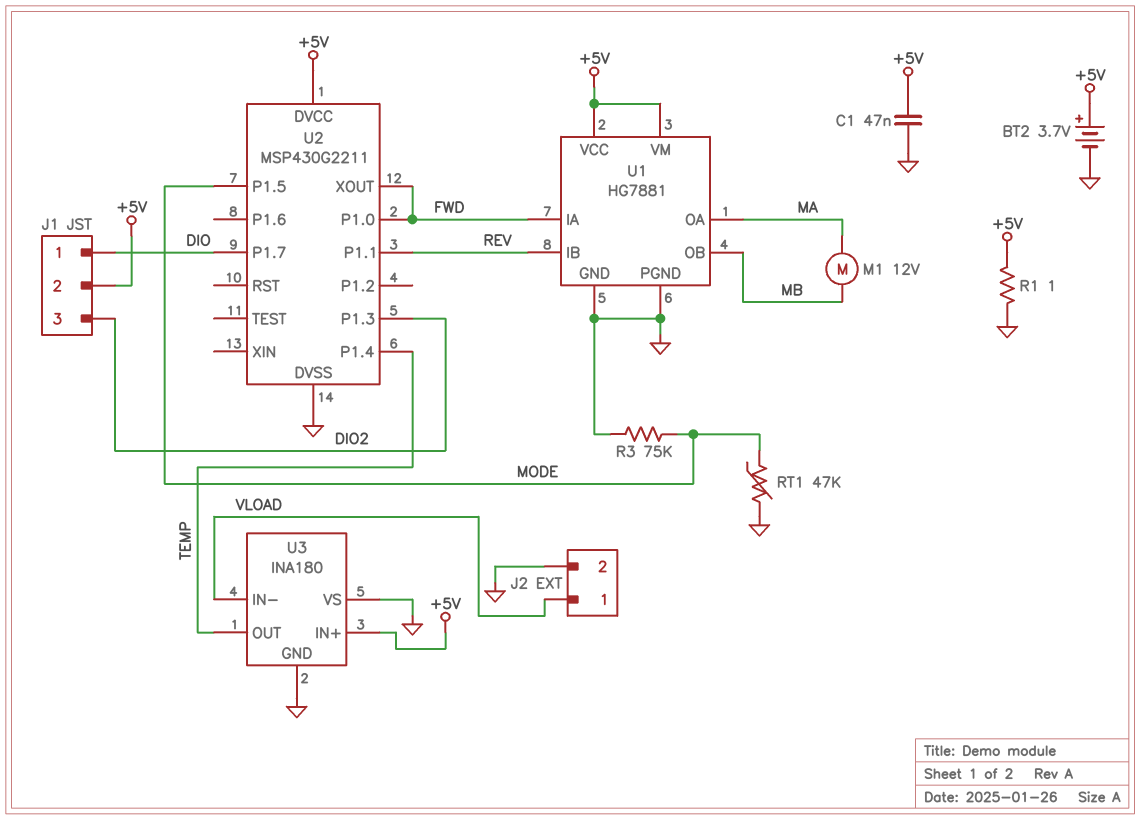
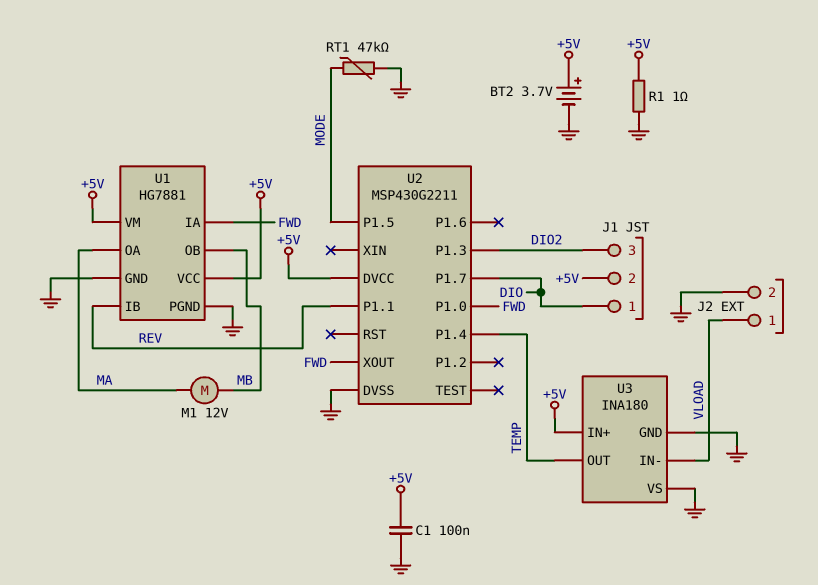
C1: 47nF (+5V, GND) -> 100nF (+5V, GND)
R3: 75k (GND, MODE) -> none

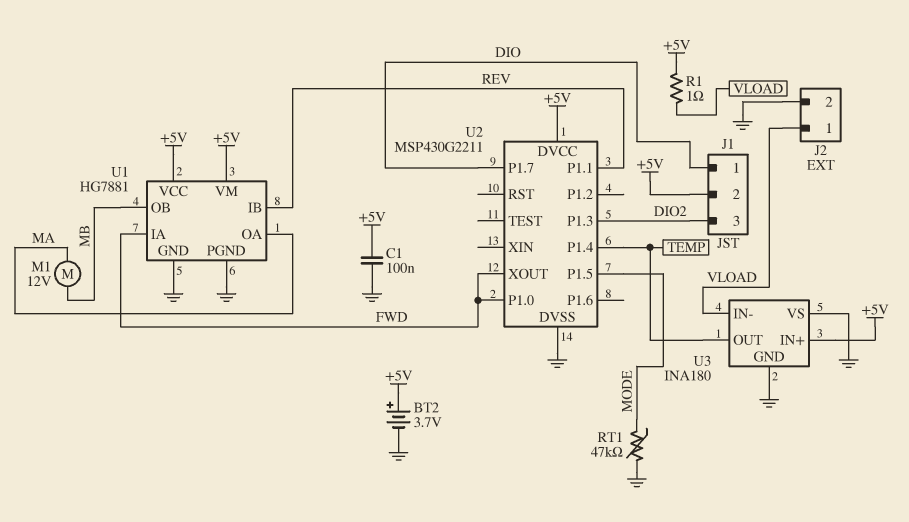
R1: 1 (+5V, GND) -> 1 (+5V, VLOAD)

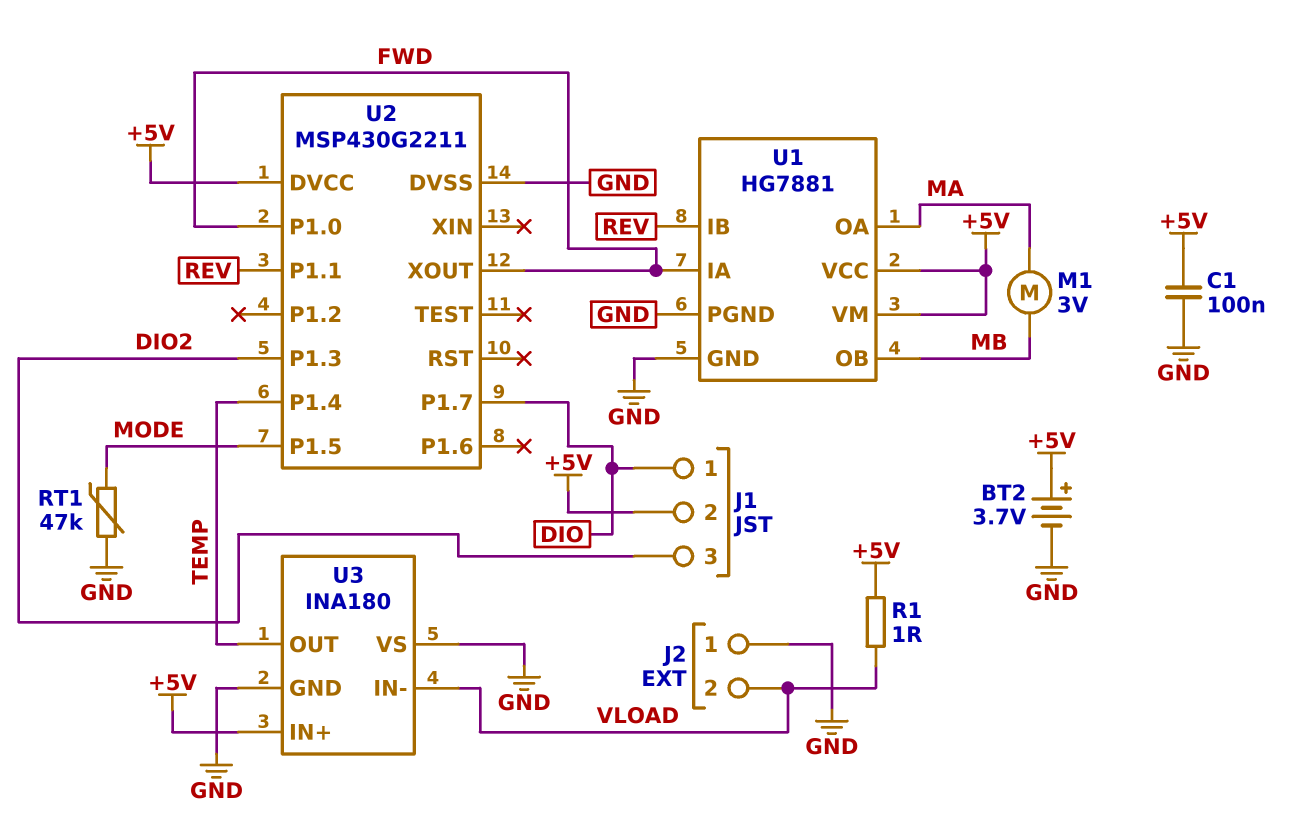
J2 pin 1: VLOAD -> GND
J2 pin 2: GND -> VLOAD
M1: motor 12V (MA, MB) -> motor 3V (MA, MB)

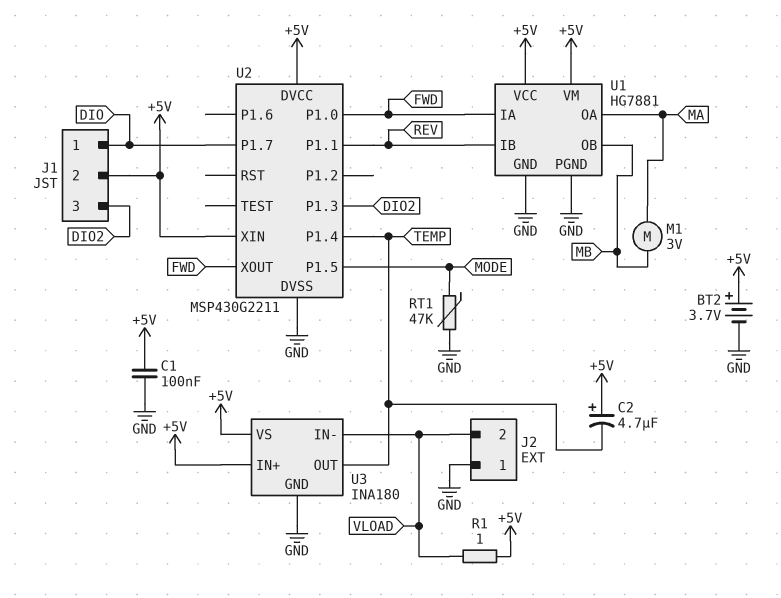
C2: none -> 4.7uF (plus +5V, minus TEMP)
U2 pin XIN: none -> +5V
U3 pin VS: GND -> +5V

